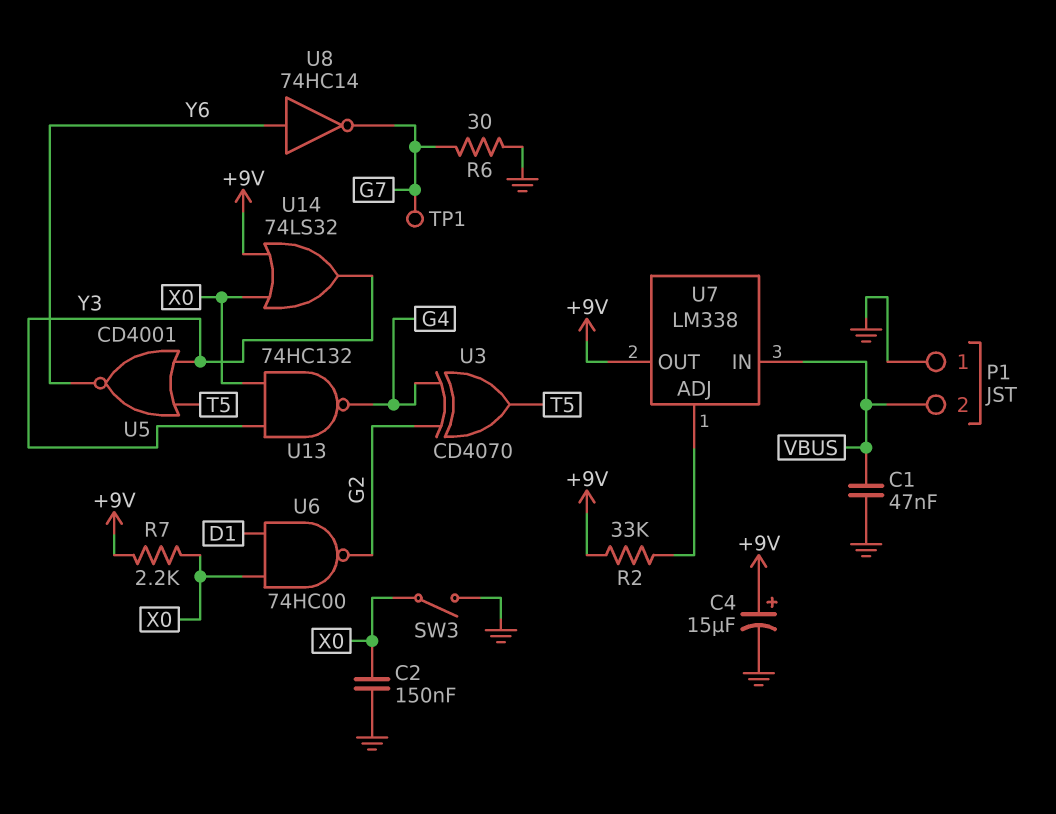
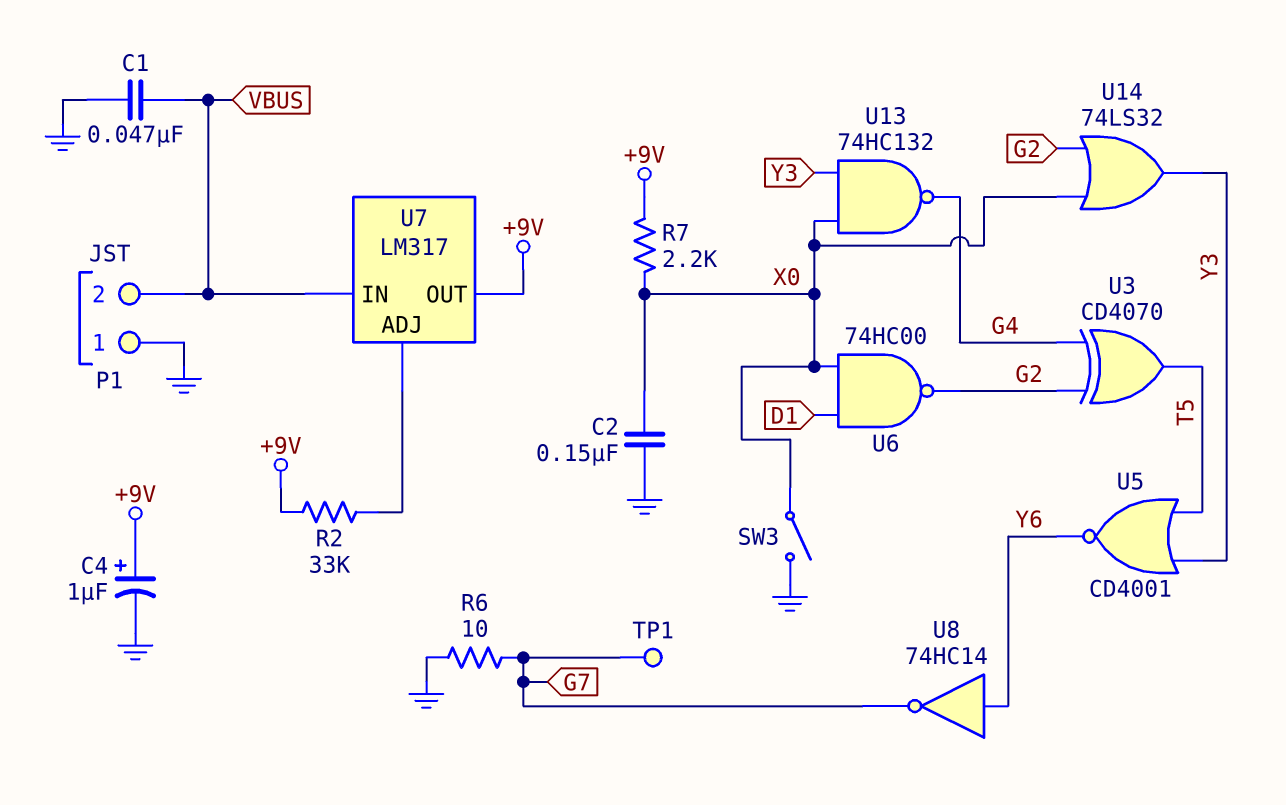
C4: 15uF (plus +9V, minus GND) -> 1uF (plus +9V, minus GND)
R6: 30 (G7, GND) -> 10 (G7, GND)
U7: LM338 -> LM317
U14: OR 74LS32 (in +9V, in X0, out Y3) -> OR 74LS32 (in G2, in X0, out Y3)

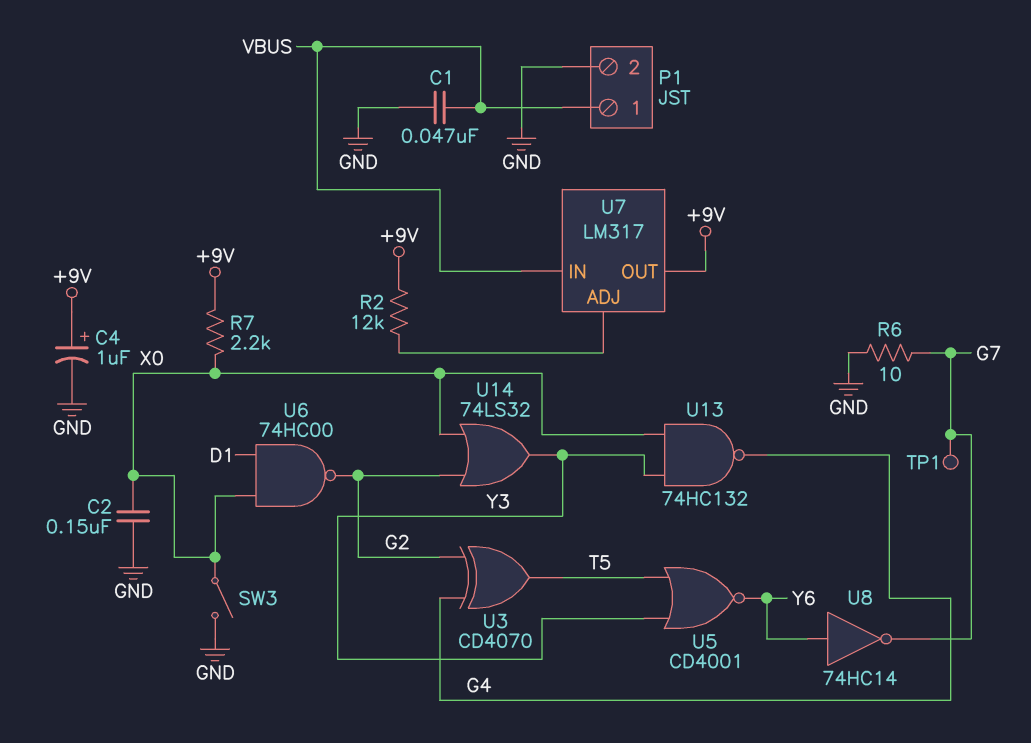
P1 pin 1: GND -> VBUS
P1 pin 2: VBUS -> GND
R2: 33k (+9V, U7/ADJ) -> 12k (+9V, U7/ADJ)

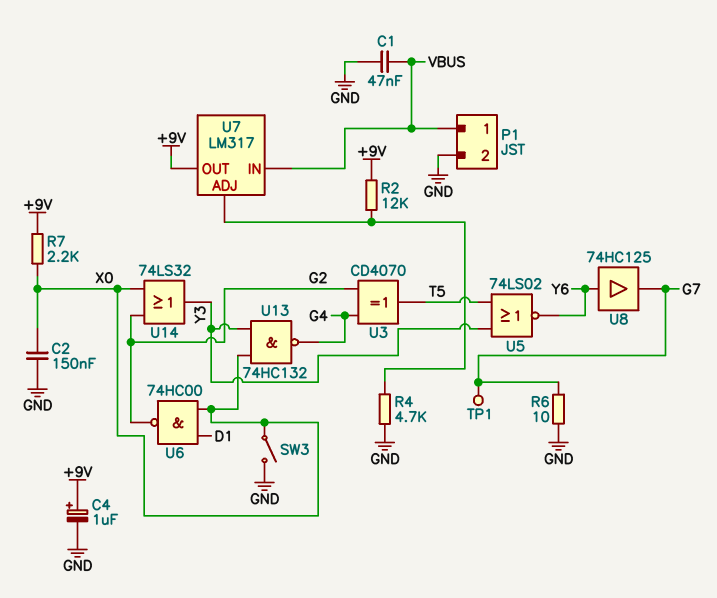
R4: none -> 4.7k (GND, U7/ADJ)
U5: NOR CD4001 (in T5, in Y3, out Y6) -> NOR 74LS02 (in T5, in Y3, out Y6)
U8: NOT 74HC14 (in Y6, out G7) -> buffer 74HC125 (in Y6, out G7)

